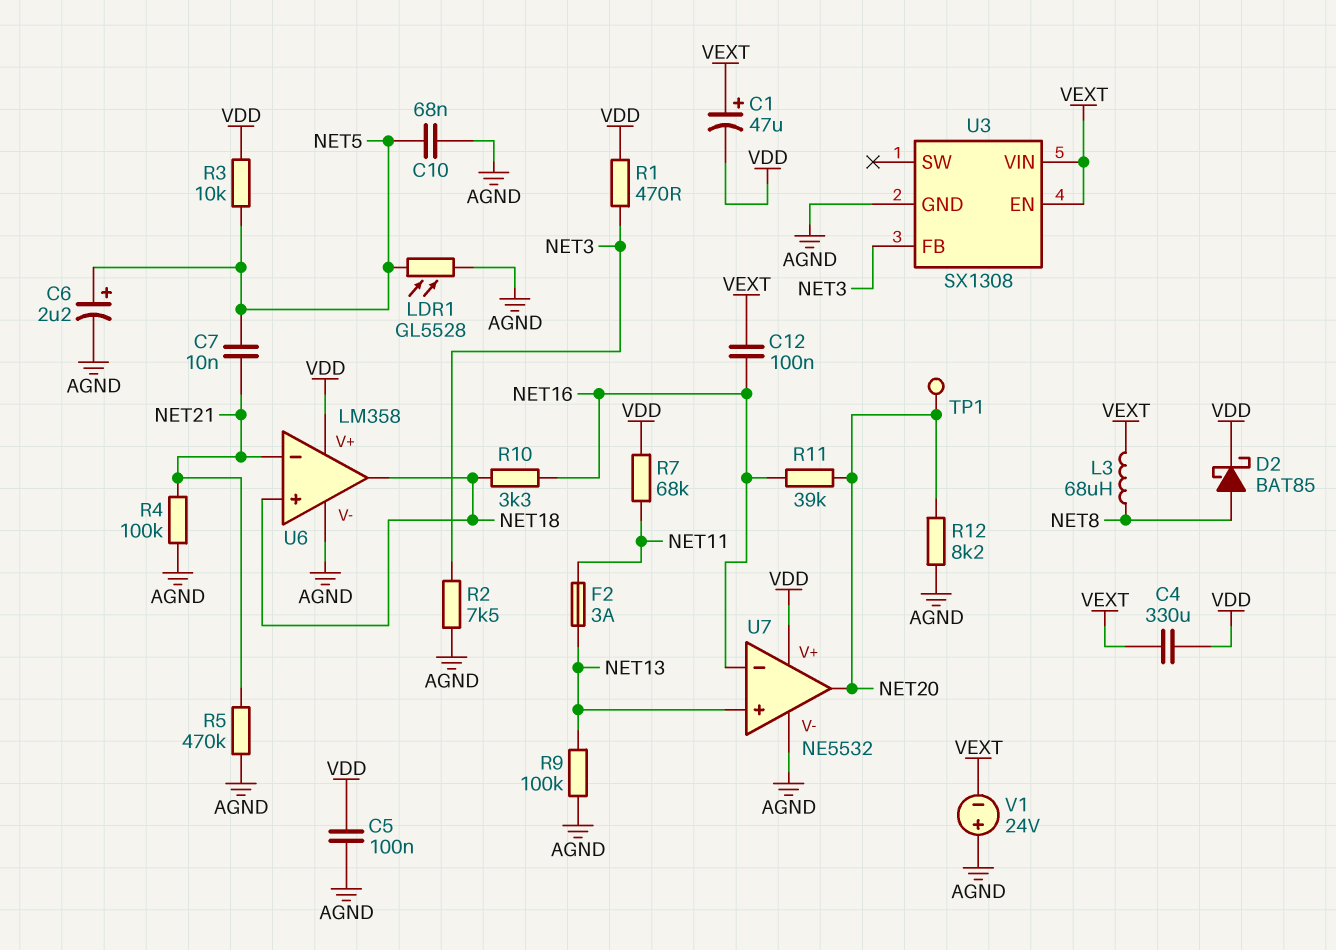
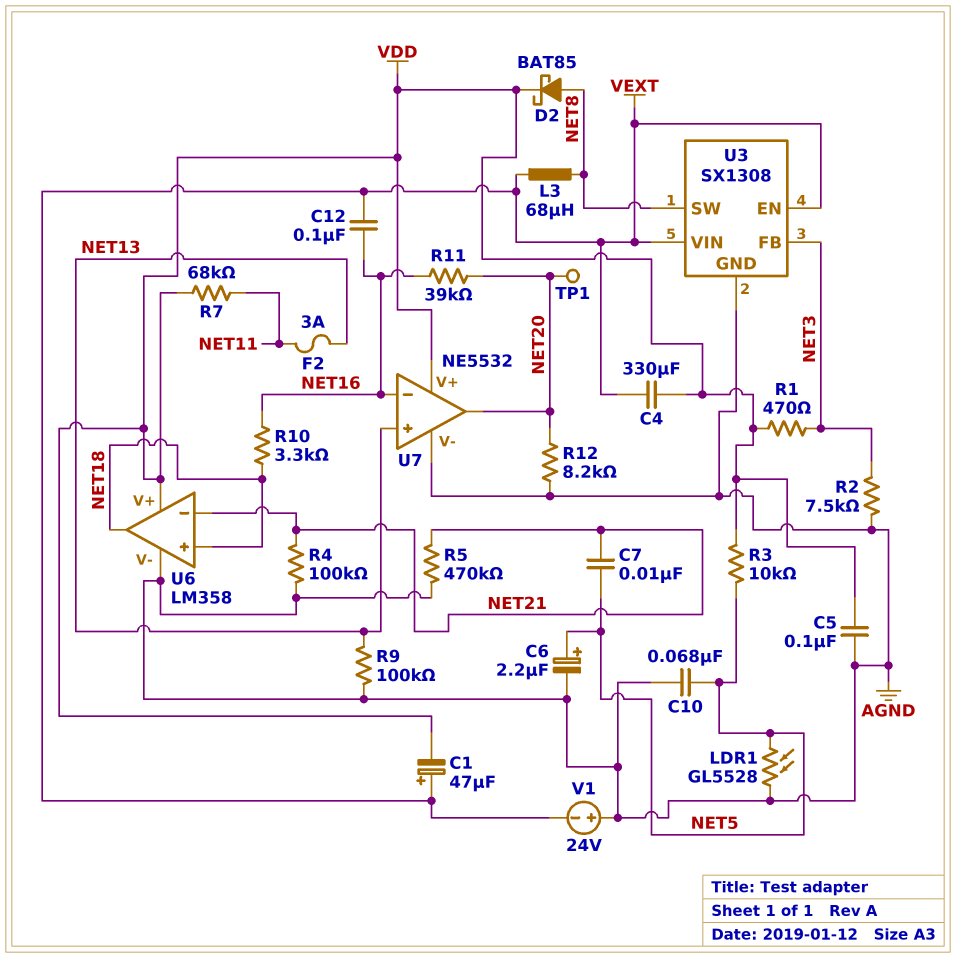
U3 pin SW: none -> NET8

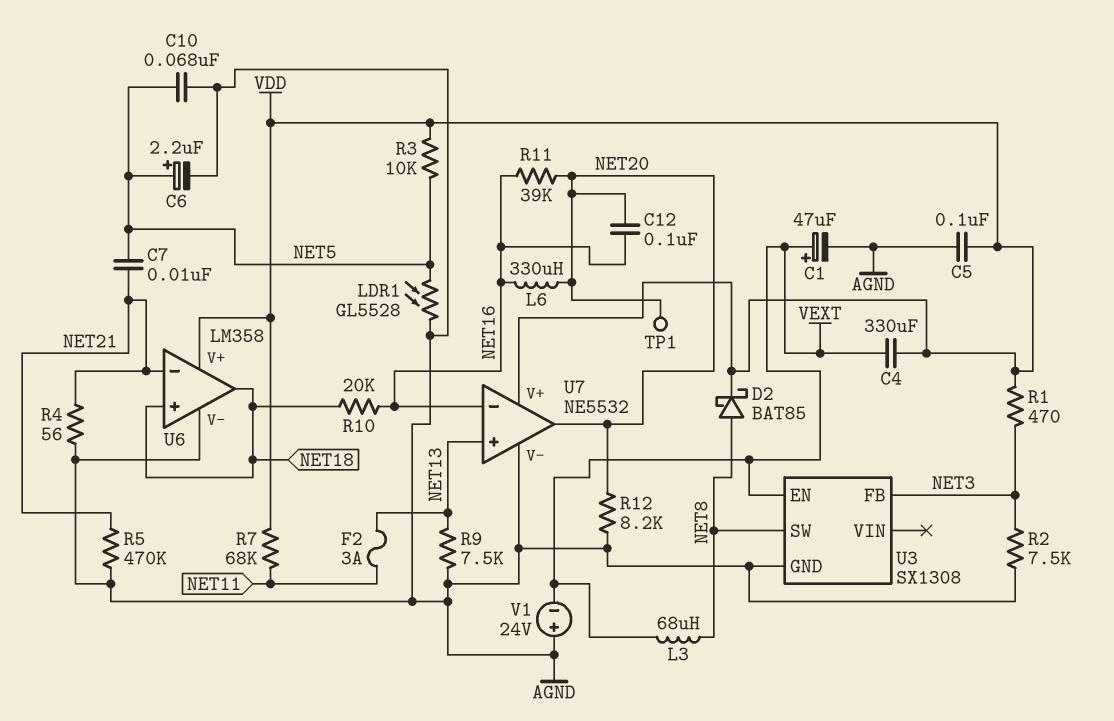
C1: 47uF (plus VEXT, minus VDD) -> 47uF (plus VEXT, minus AGND)
C12: 100nF (NET16, VEXT) -> 100nF (NET16, NET20)
L6: none -> 330uH (NET16, NET20)
R4: 100k (AGND, NET21) -> 56 (AGND, NET21)
R9: 100k (AGND, NET13) -> 7.5k (AGND, NET13)
R10: 3.3k (NET16, NET18) -> 20k (NET16, NET18)
U3 pin VIN: VEXT -> none

